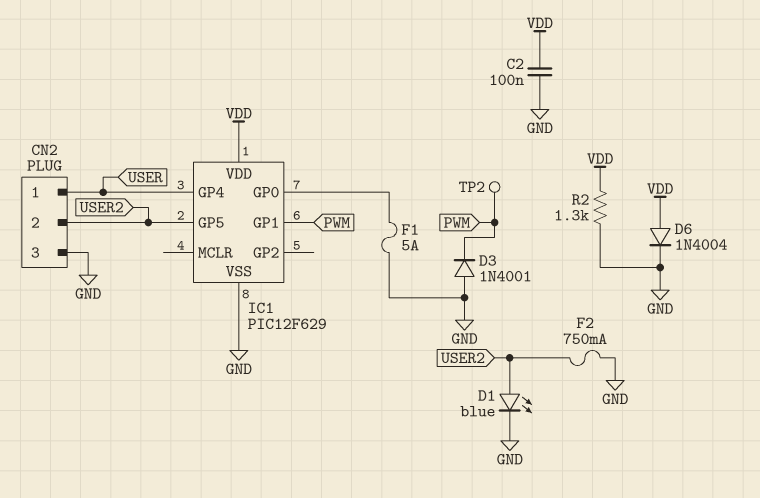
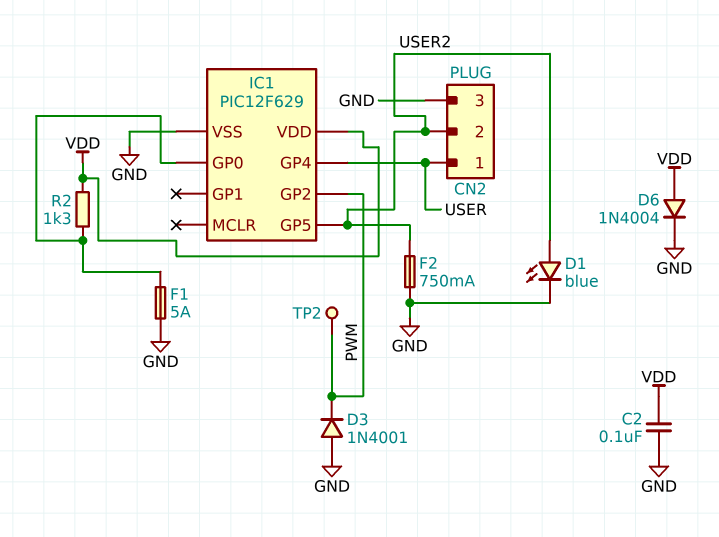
IC1 pin GP1: PWM -> none
IC1 pin GP2: none -> PWM
R2: 1.3k (GND, VDD) -> 1.3k (IC1/GP0, VDD)

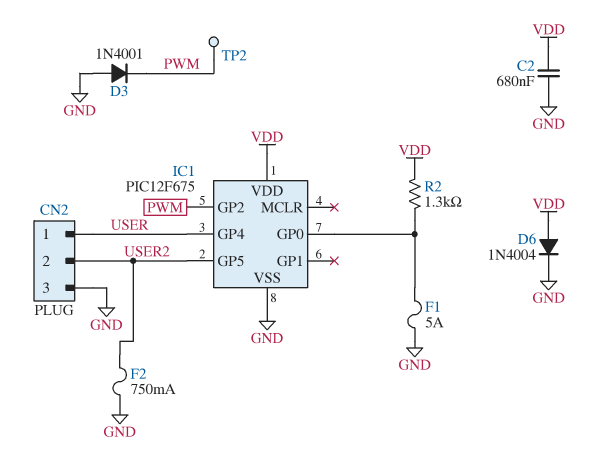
C2: 100nF (GND, VDD) -> 680nF (GND, VDD)
D1: LED blue (A USER2, K GND) -> none
IC1: PIC12F629 -> PIC12F675

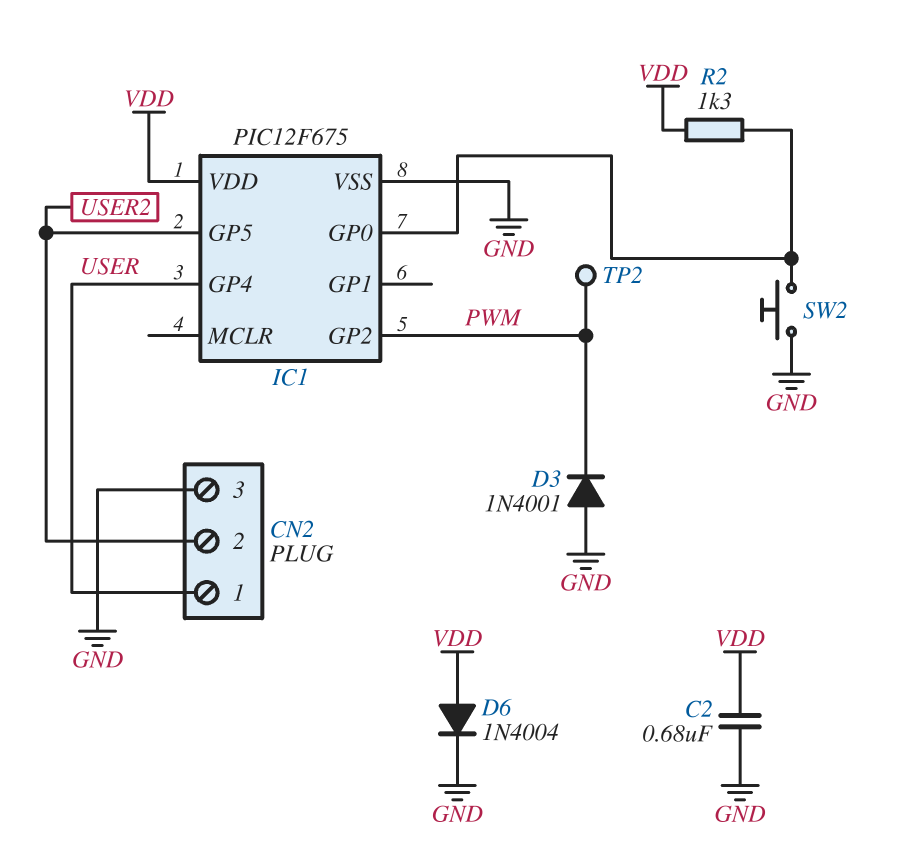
F1: 5A (GND, IC1/GP0) -> none
F2: 750mA (GND, USER2) -> none
SW2: none -> button (GND, IC1/GP0)

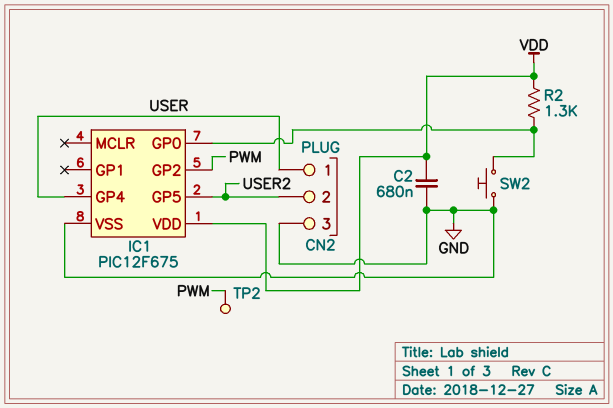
D3: diode 1N4001 (A GND, K PWM) -> none
D6: diode 1N4004 (A VDD, K GND) -> none

